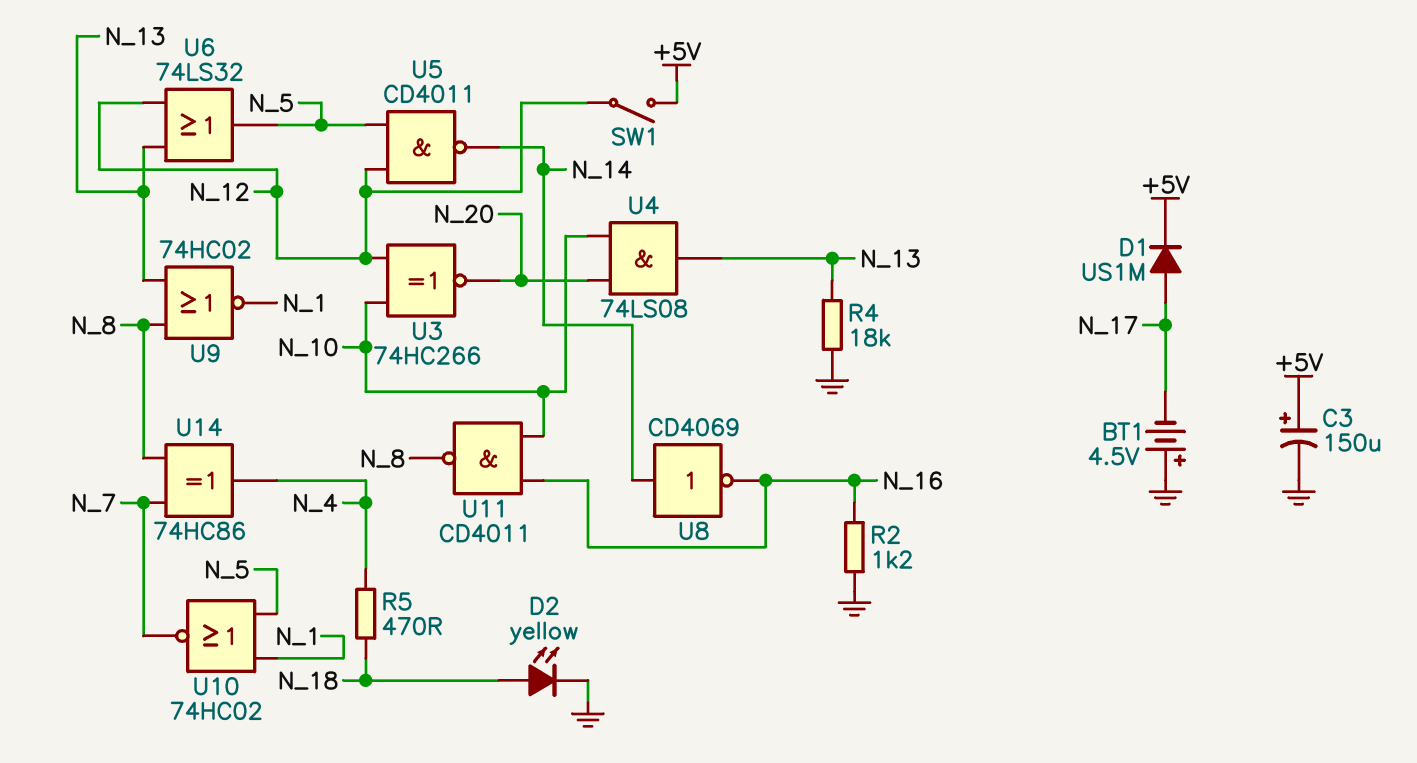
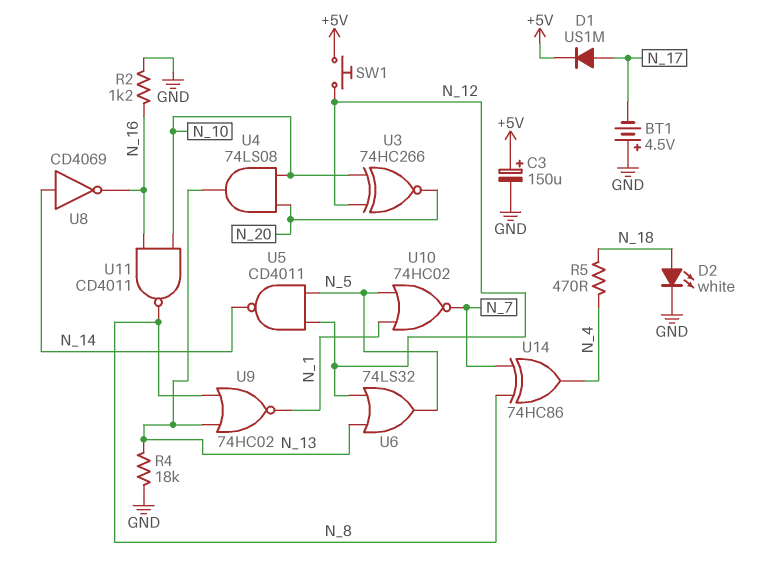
D2: LED yellow (A N_18, K GND) -> LED white (A N_18, K GND)
SW1: switch (+5V, N_12) -> button (+5V, N_12)

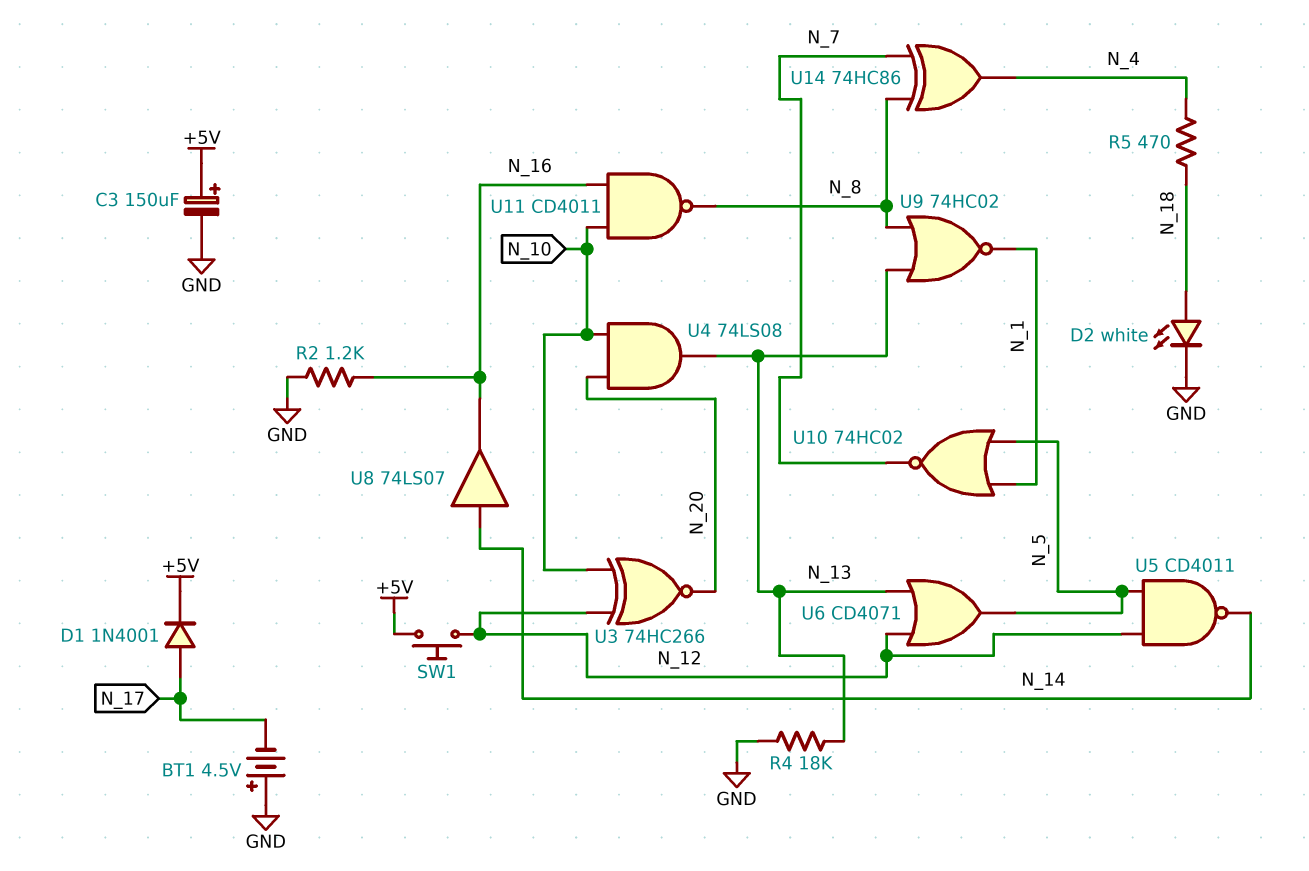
D1: diode US1M (A N_17, K +5V) -> diode 1N4001 (A N_17, K +5V)
U6: OR 74LS32 (in N_12, in N_13, out N_5) -> OR CD4071 (in N_12, in N_13, out N_5)
U8: NOT CD4069 (in N_14, out N_16) -> buffer 74LS07 (in N_14, out N_16)

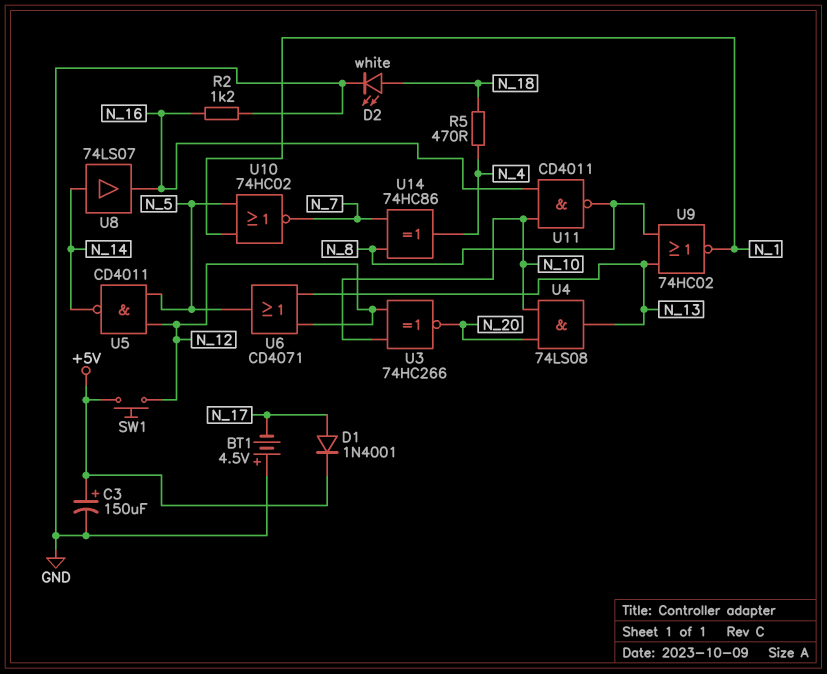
R4: 18k (GND, N_13) -> none

